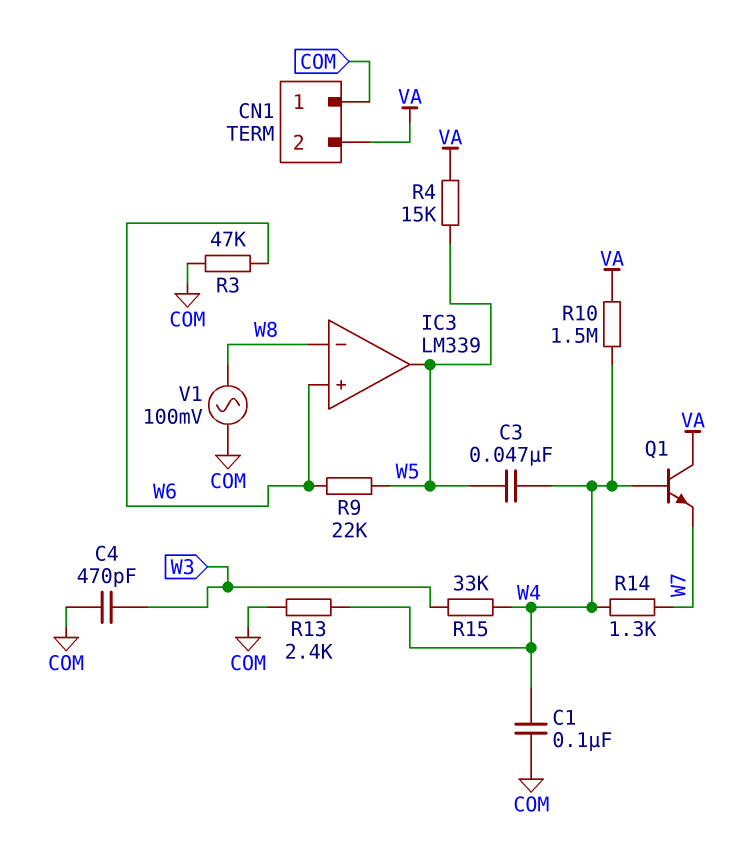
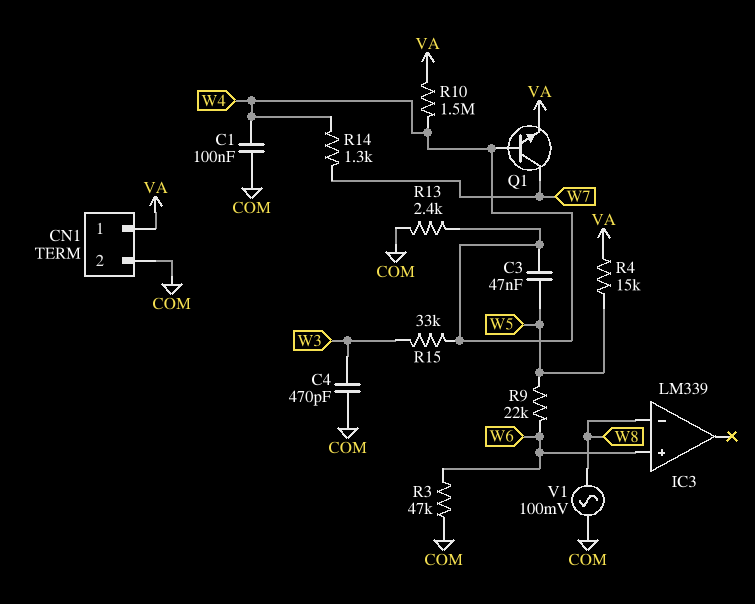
CN1 pin 1: COM -> VA
CN1 pin 2: VA -> COM
IC3 pin out: W5 -> none
Q1: NPN (B W4, C VA, E W7) -> NPN (B W4, C W7, E VA)

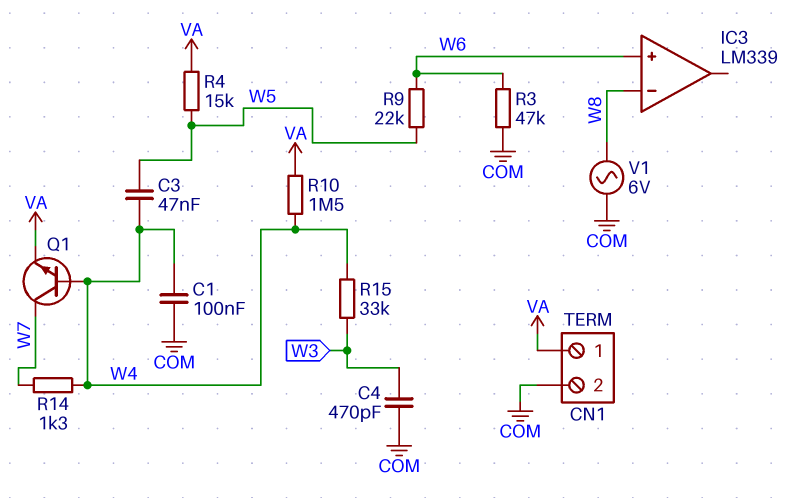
R13: 2.4k (COM, W4) -> none
V1: AC 100mV (COM, W8) -> AC 6V (COM, W8)

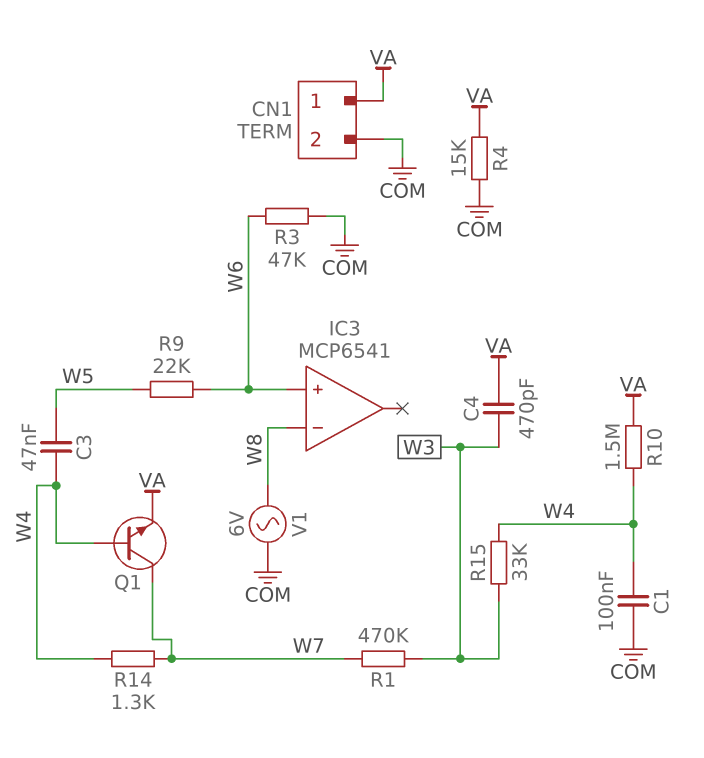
C4: 470pF (COM, W3) -> 470pF (VA, W3)
IC3: LM339 -> MCP6541
R1: none -> 470k (W3, W7)
R4: 15k (VA, W5) -> 15k (COM, VA)

